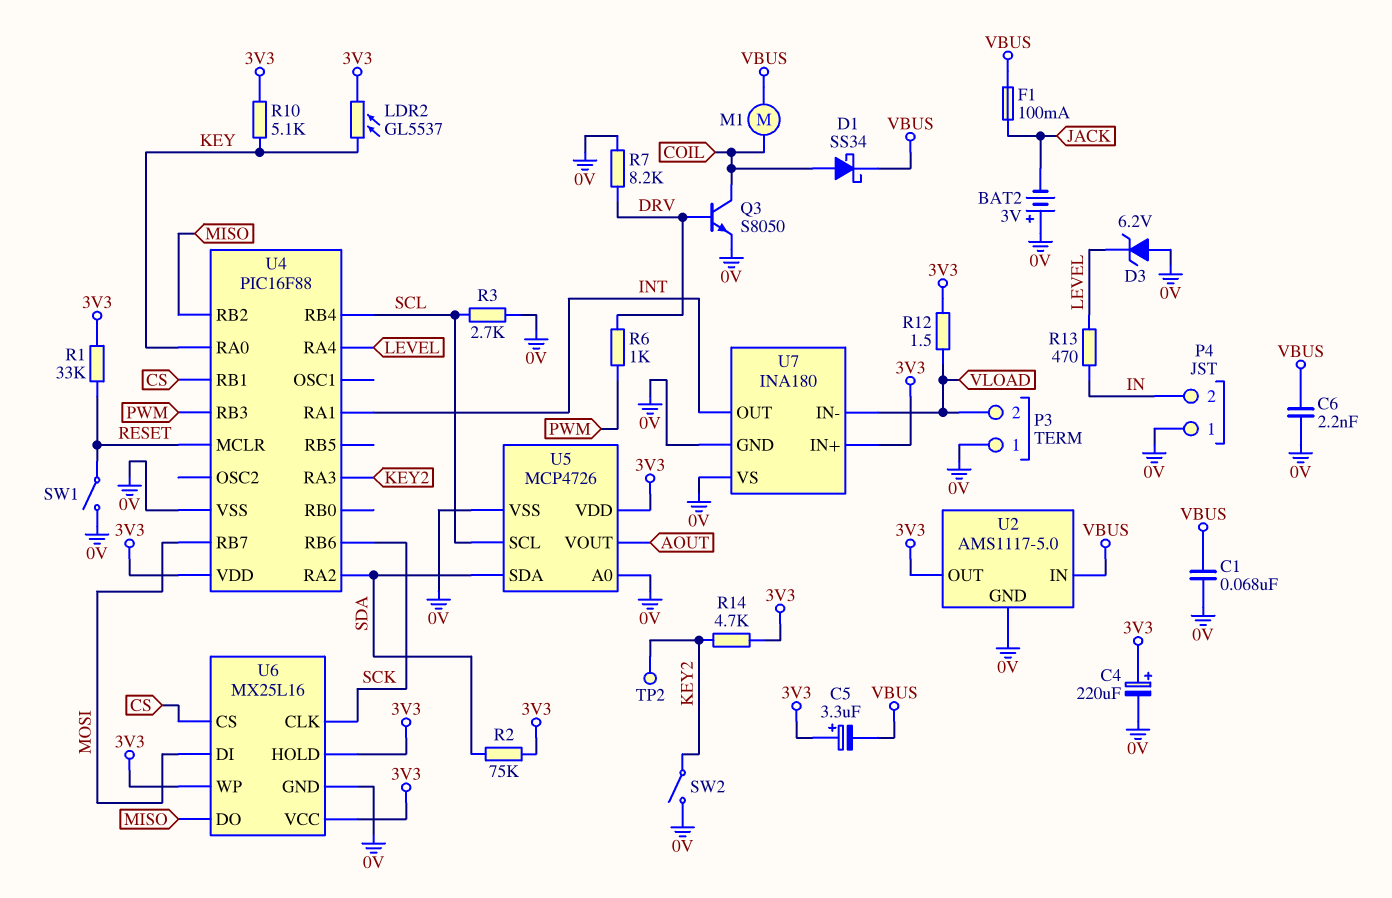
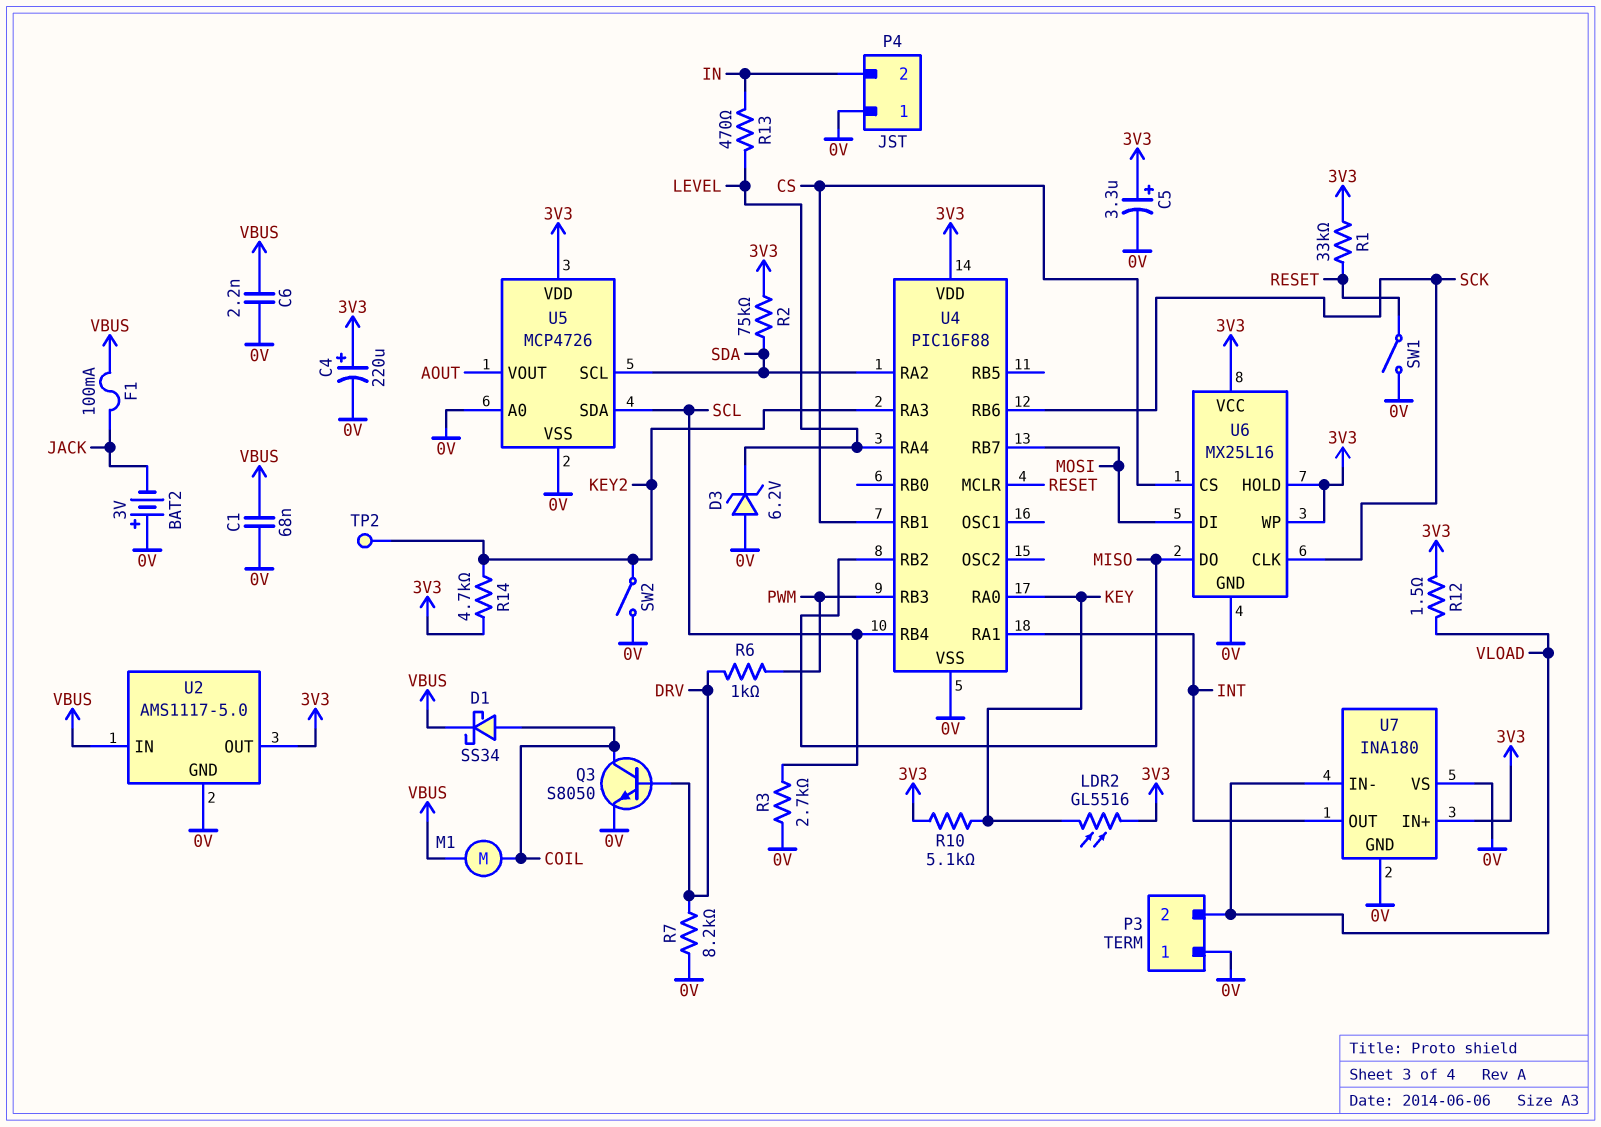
C5: 3.3uF (plus 3V3, minus VBUS) -> 3.3uF (plus 3V3, minus 0V)
LDR2: GL5537 (3V3, KEY) -> GL5516 (3V3, KEY)
U5 pin SCL: SCL -> SDA
U5 pin SDA: SDA -> SCL

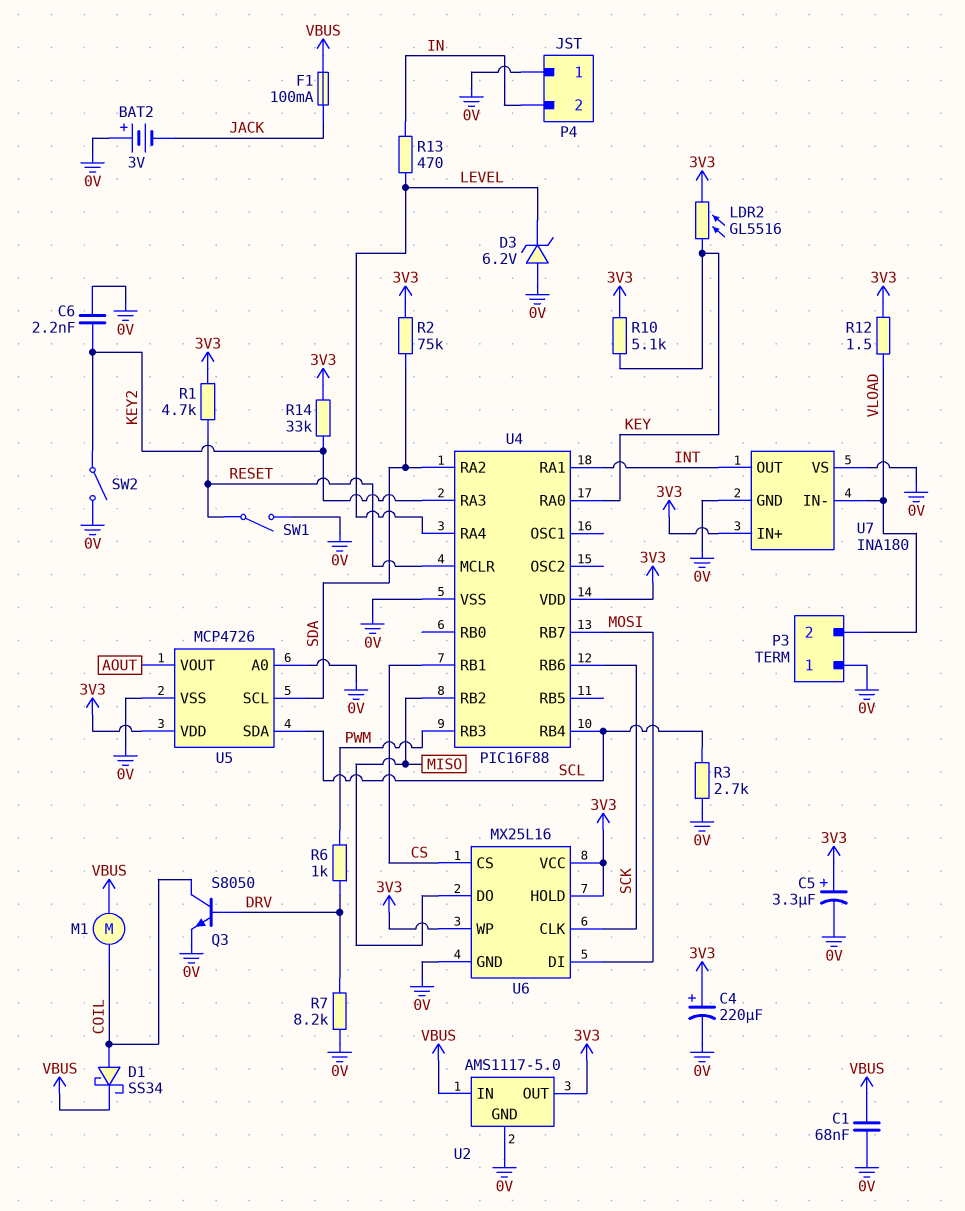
C6: 2.2nF (0V, VBUS) -> 2.2nF (0V, KEY2)
R1: 33k (3V3, RESET) -> 4.7k (3V3, RESET)
R14: 4.7k (3V3, KEY2) -> 33k (3V3, KEY2)
TP2: test point (KEY2) -> none

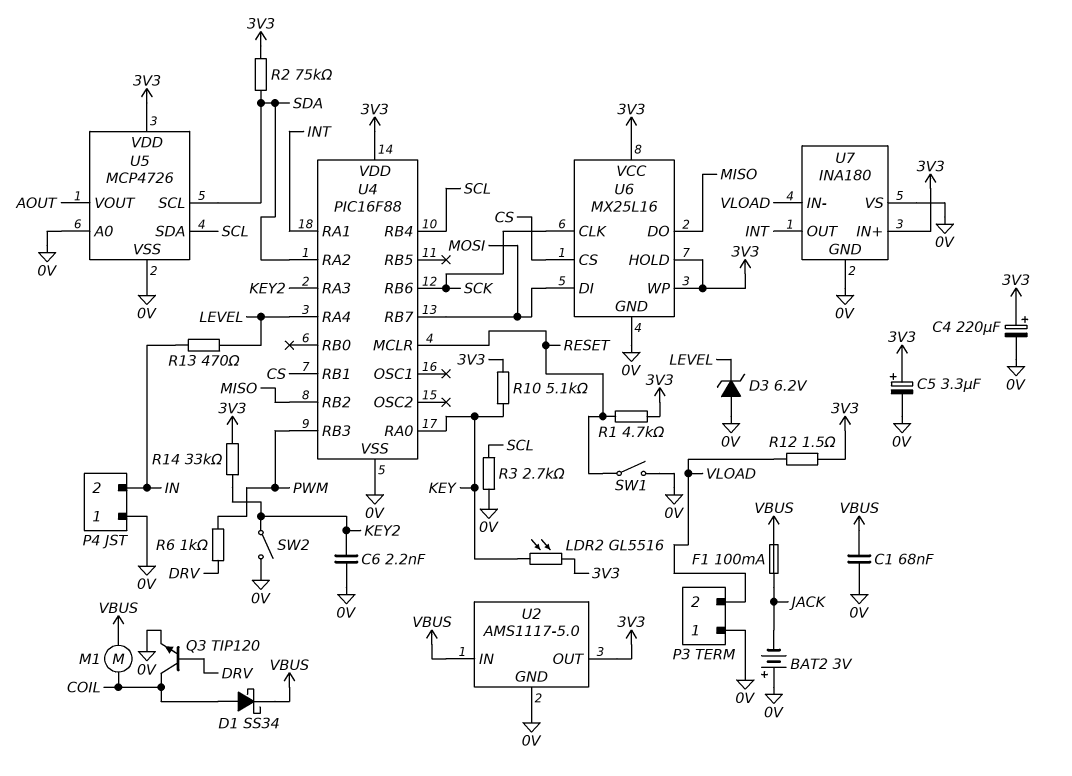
Q3: NPN S8050 (B DRV, C COIL, E 0V) -> NPN TIP120 (B DRV, C COIL, E 0V)
R7: 8.2k (0V, DRV) -> none

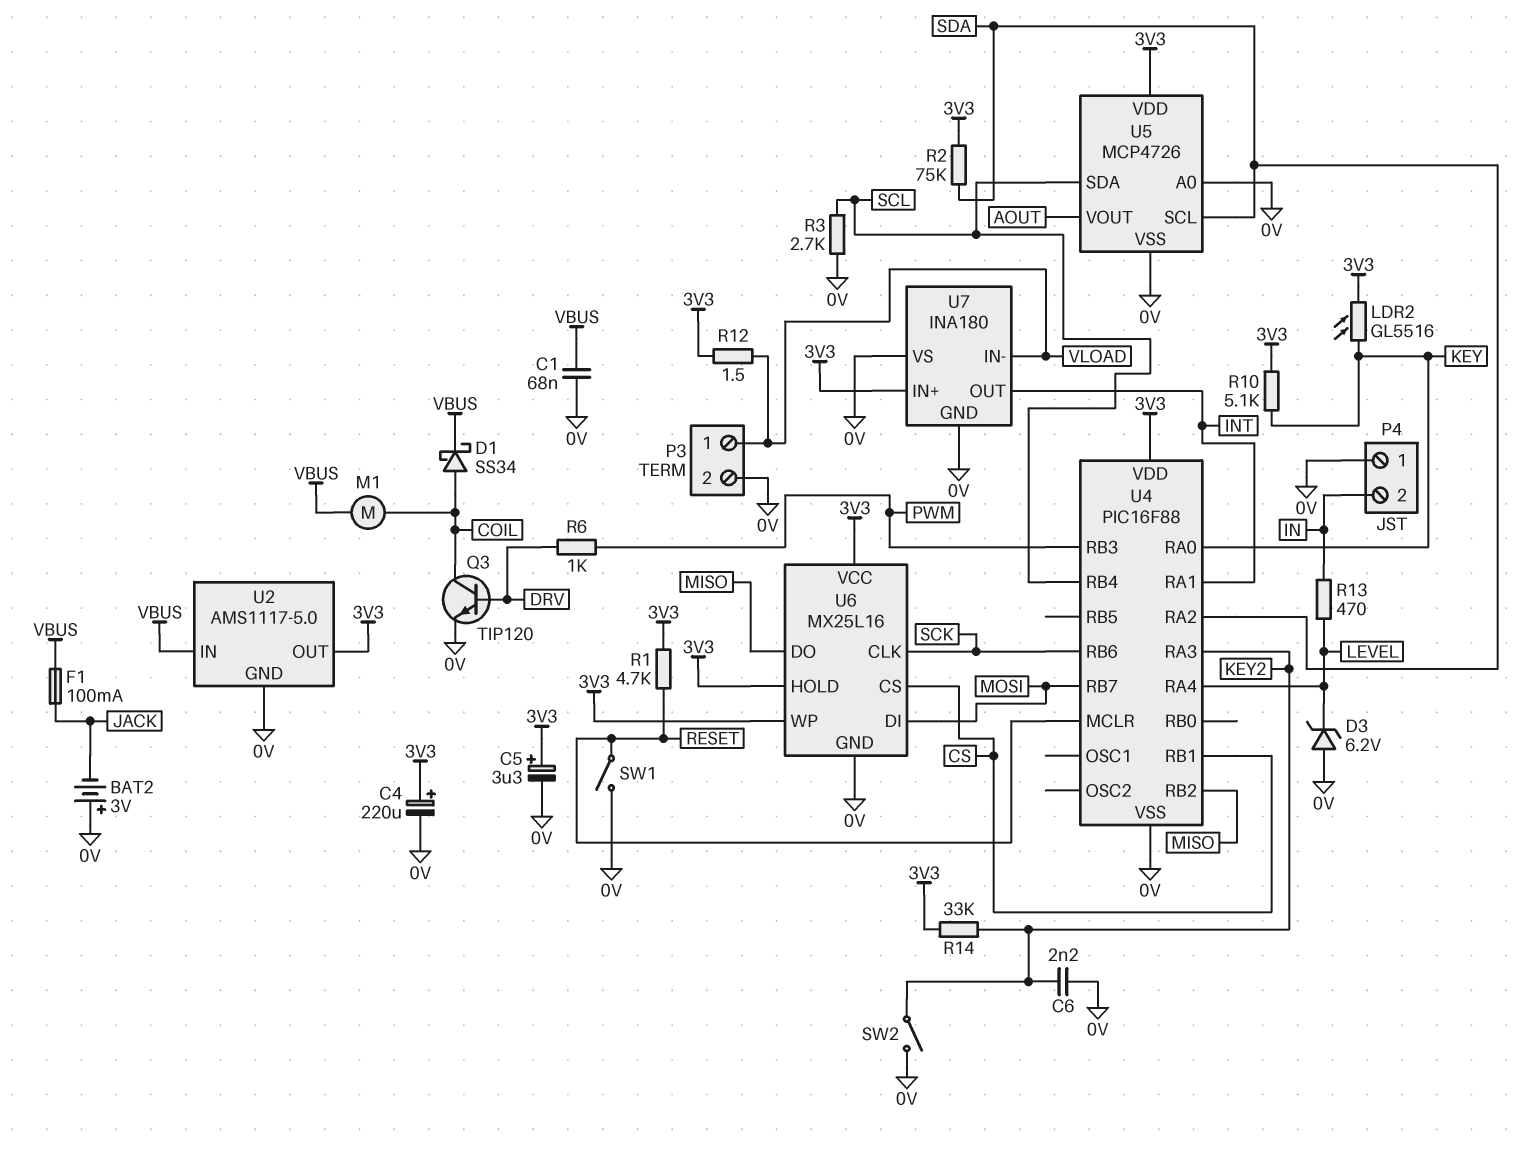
P3 pin 1: 0V -> VLOAD
P3 pin 2: VLOAD -> 0V

